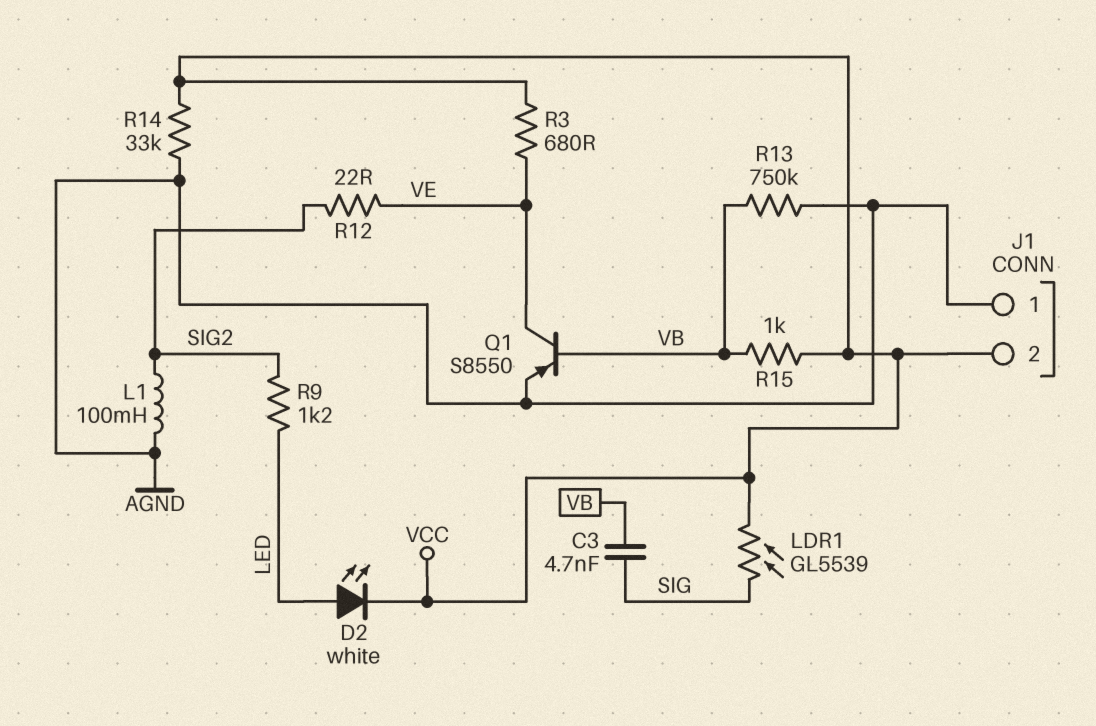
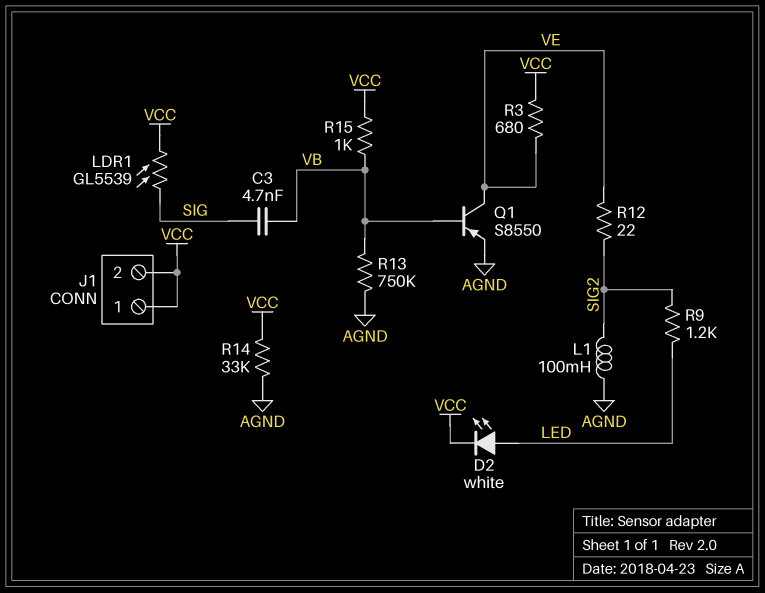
J1 pin 1: AGND -> VCC

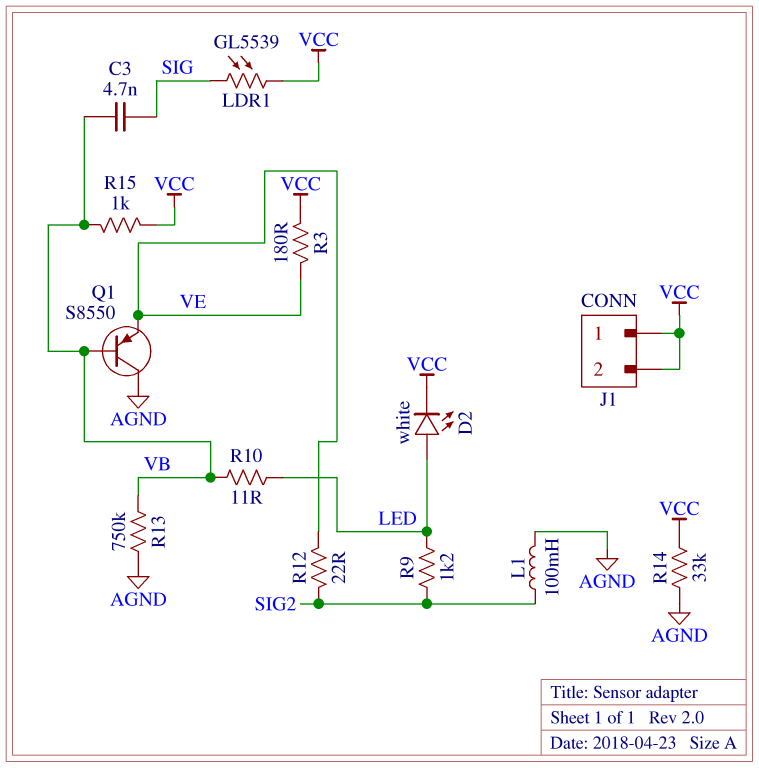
Q1: PNP S8550 (B VB, C VE, E AGND) -> PNP S8550 (B VB, C AGND, E VE)
R3: 680 (VCC, VE) -> 180 (VCC, VE)
R10: none -> 11 (LED, VB)

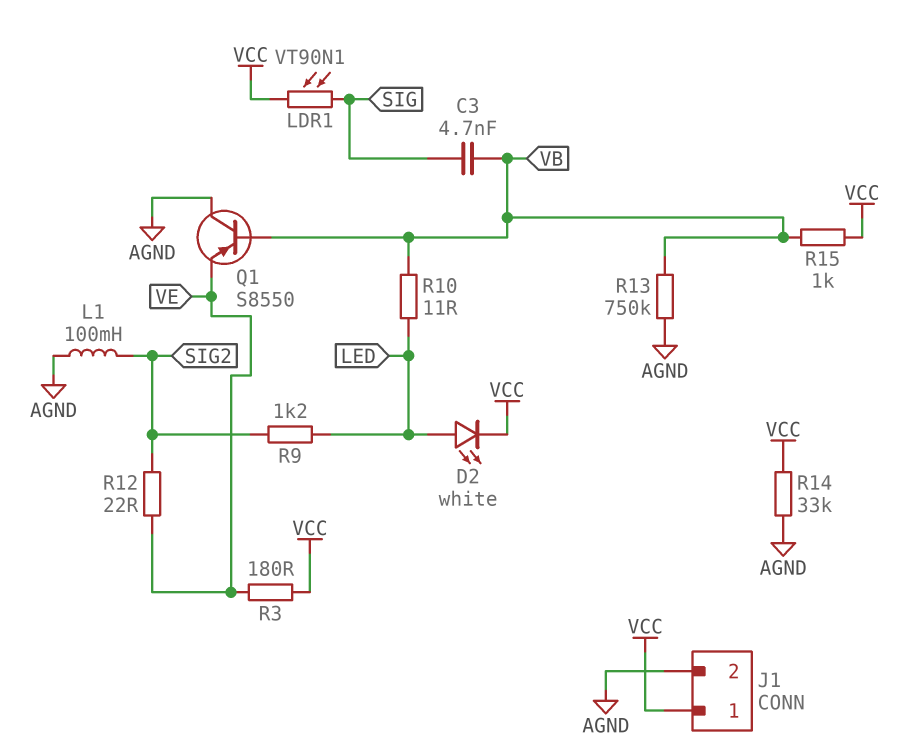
J1 pin 2: VCC -> AGND
LDR1: GL5539 (SIG, VCC) -> VT90N1 (SIG, VCC)

